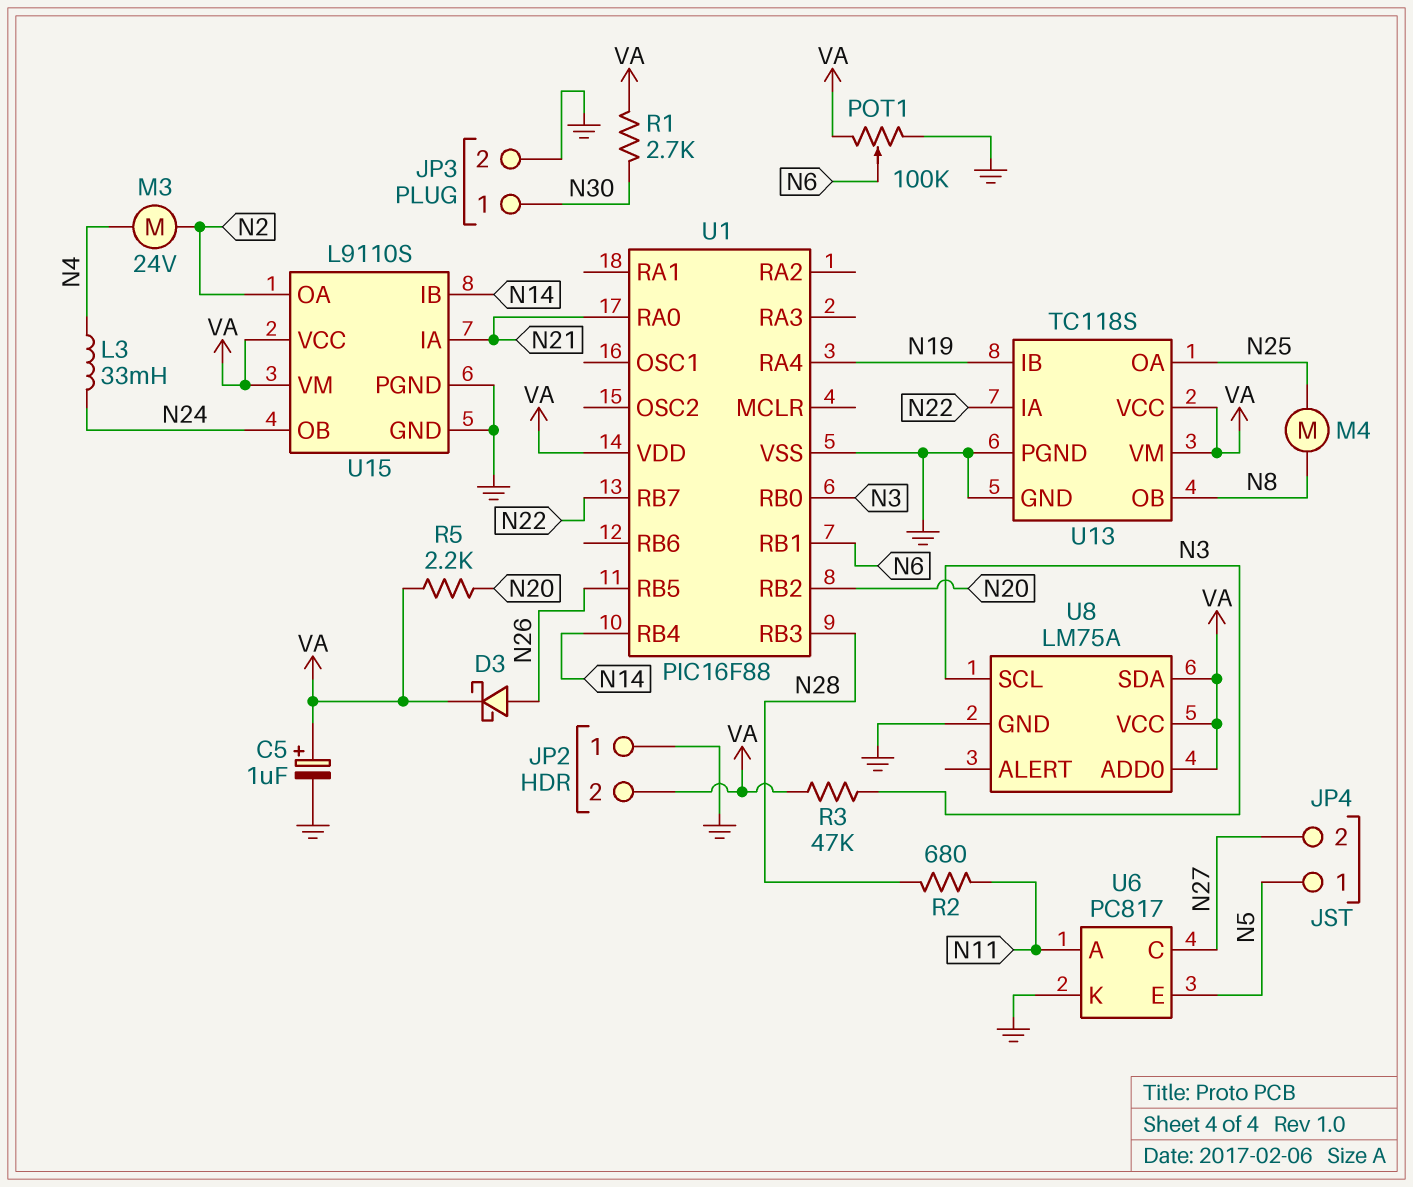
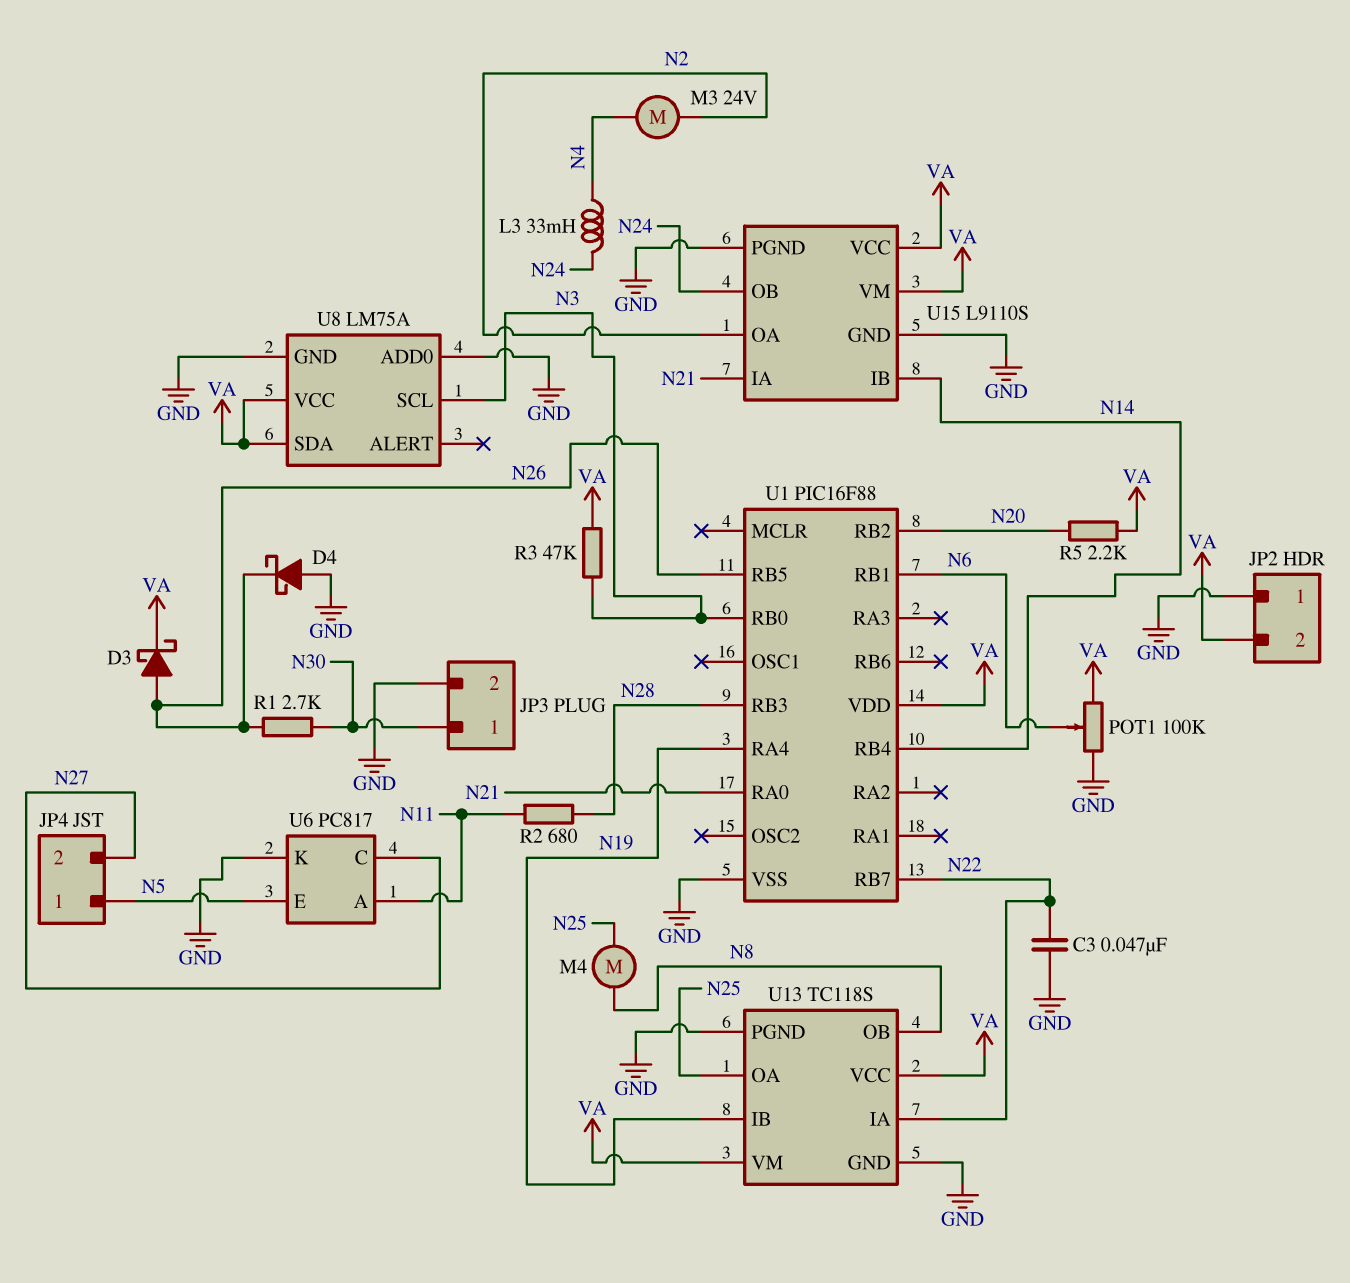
C3: none -> 47nF (GND, N22)
C5: 1uF (plus VA, minus GND) -> none
D4: none -> schottky (A GND, K N26)
R1: 2.7k (N30, VA) -> 2.7k (N26, N30)
U8 pin ADD0: VA -> GND

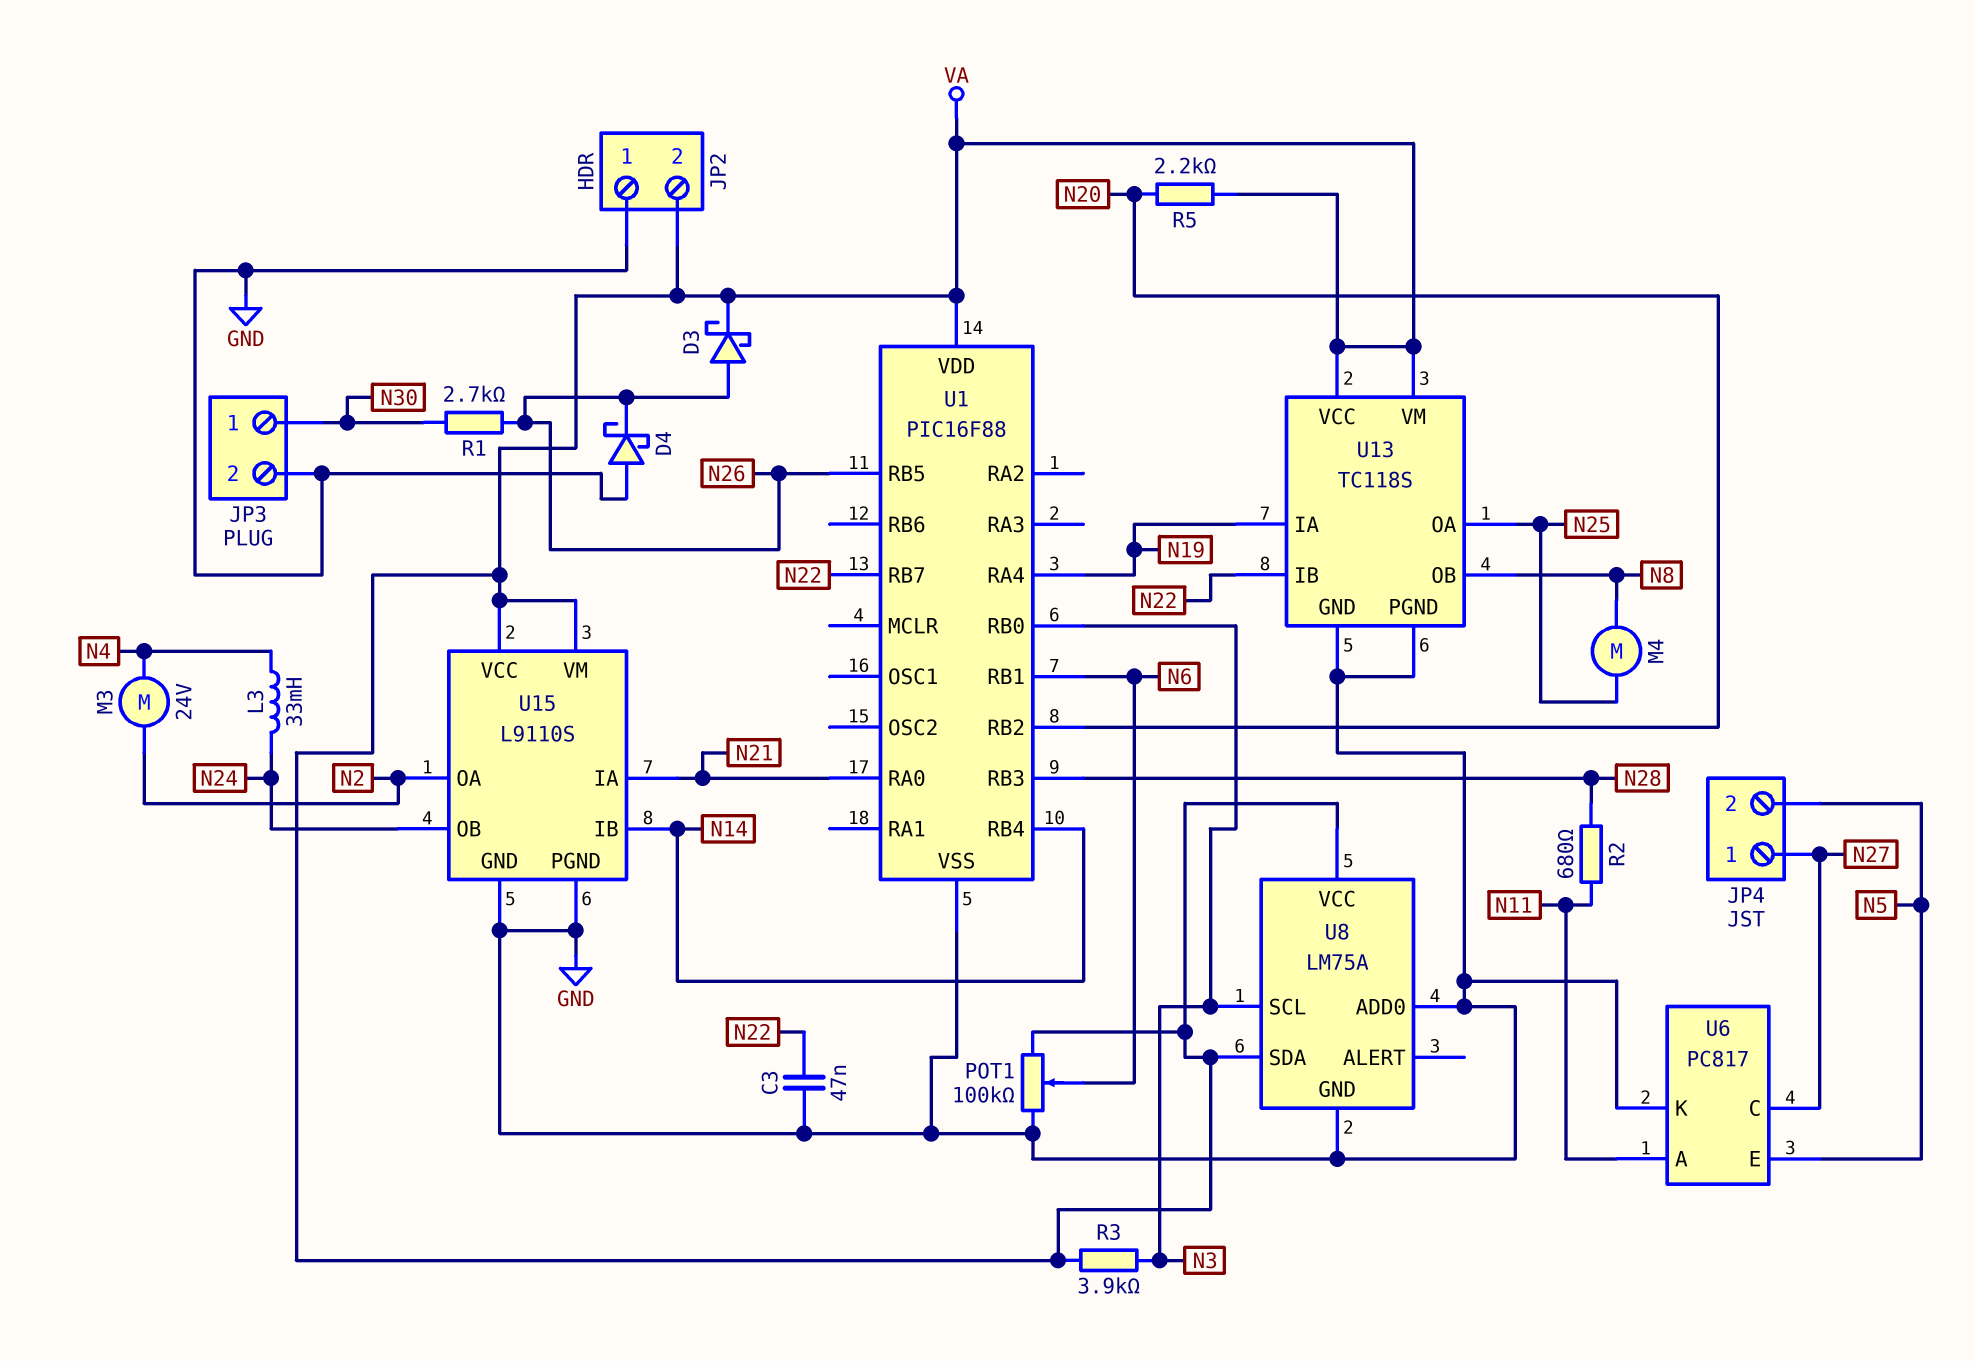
JP4 pin 1: N5 -> N27
JP4 pin 2: N27 -> N5
R3: 47k (N3, VA) -> 3.9k (N3, VA)
U13 pin IA: N22 -> N19
U13 pin IB: N19 -> N22

